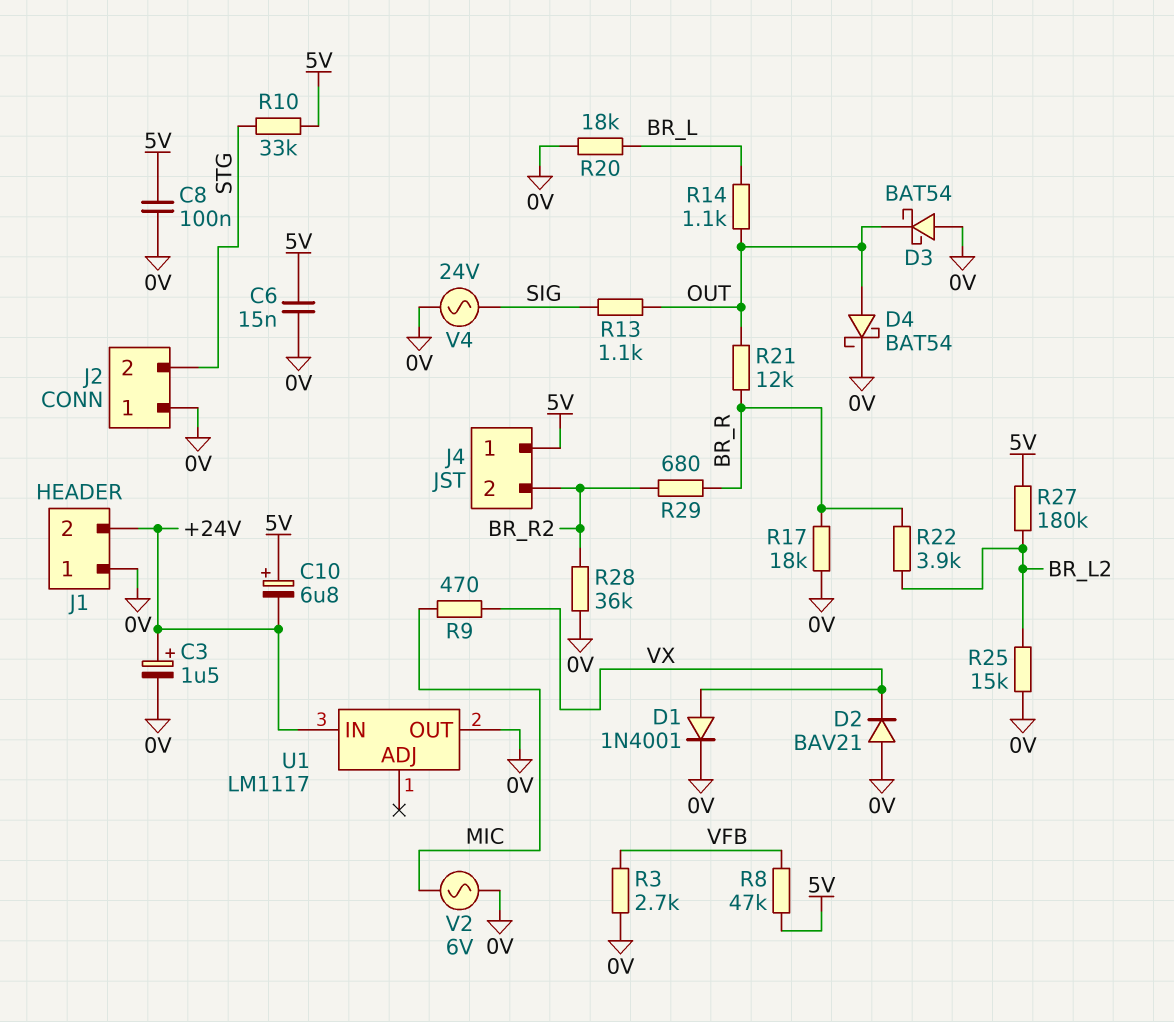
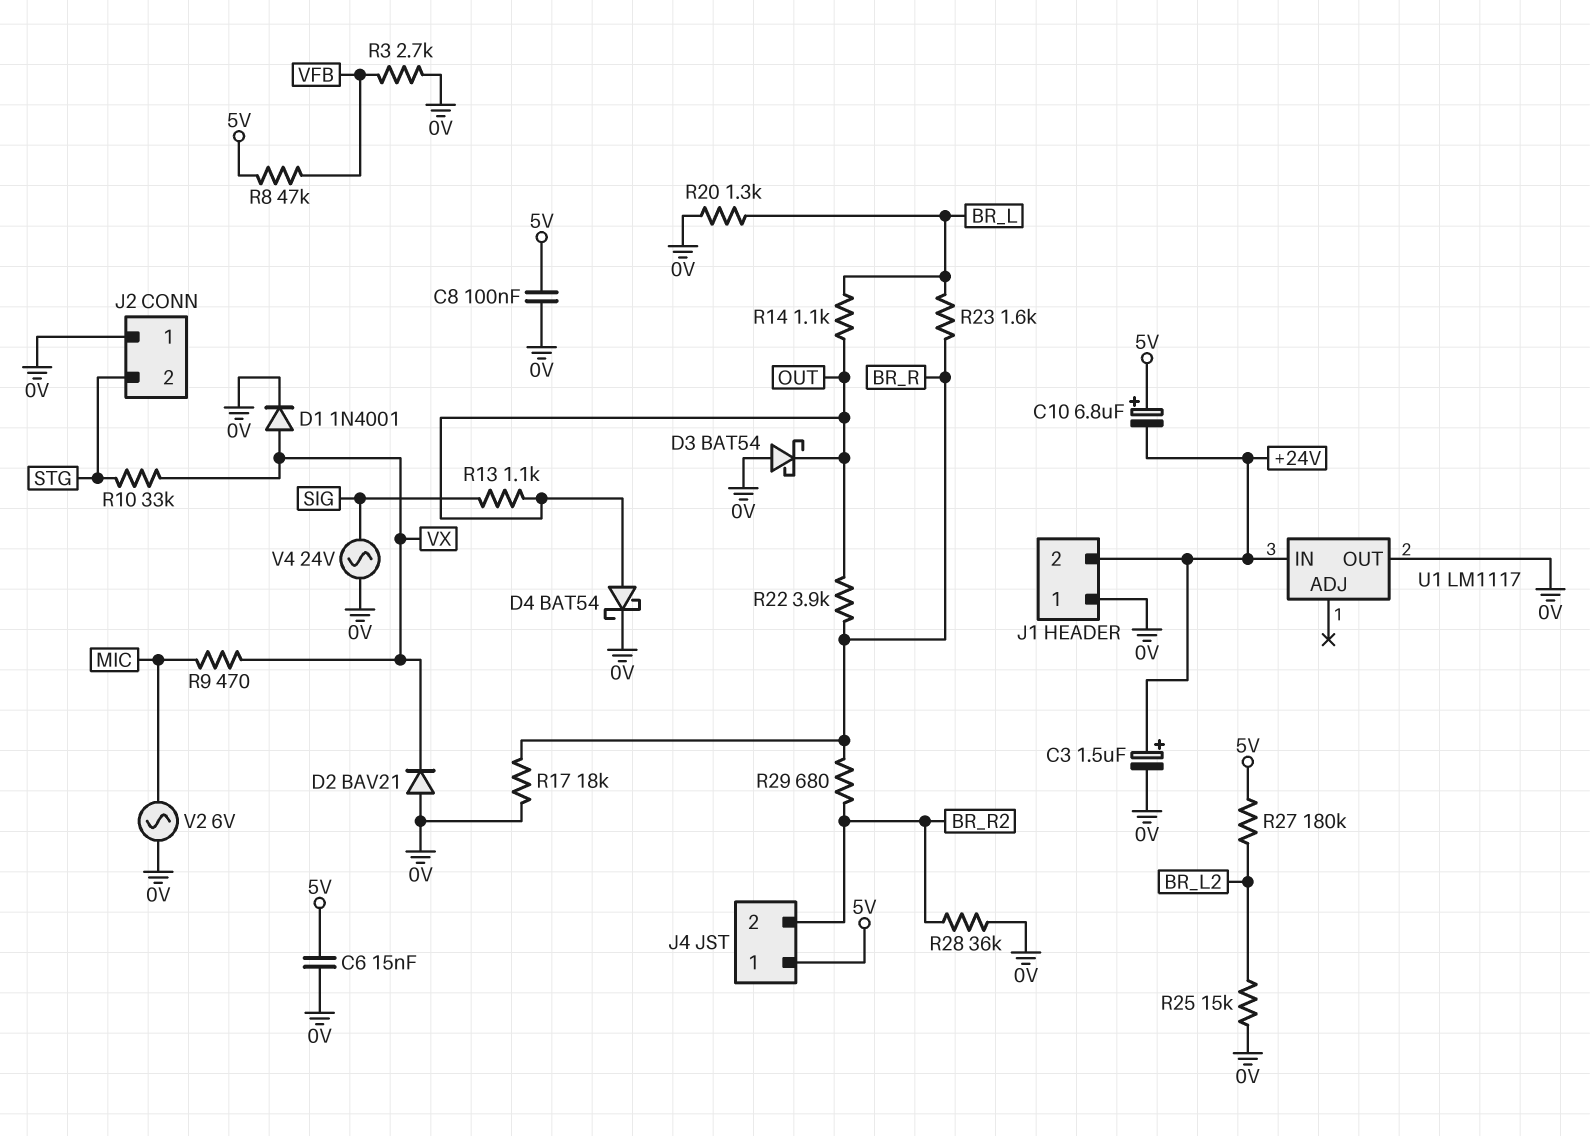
R10: 33k (5V, STG) -> 33k (STG, VX)
R20: 18k (0V, BR_L) -> 1.3k (0V, BR_L)
R21: 12k (BR_R, OUT) -> none
R22: 3.9k (BR_L2, BR_R) -> 3.9k (BR_R, OUT)
R23: none -> 1.6k (BR_L, BR_R)

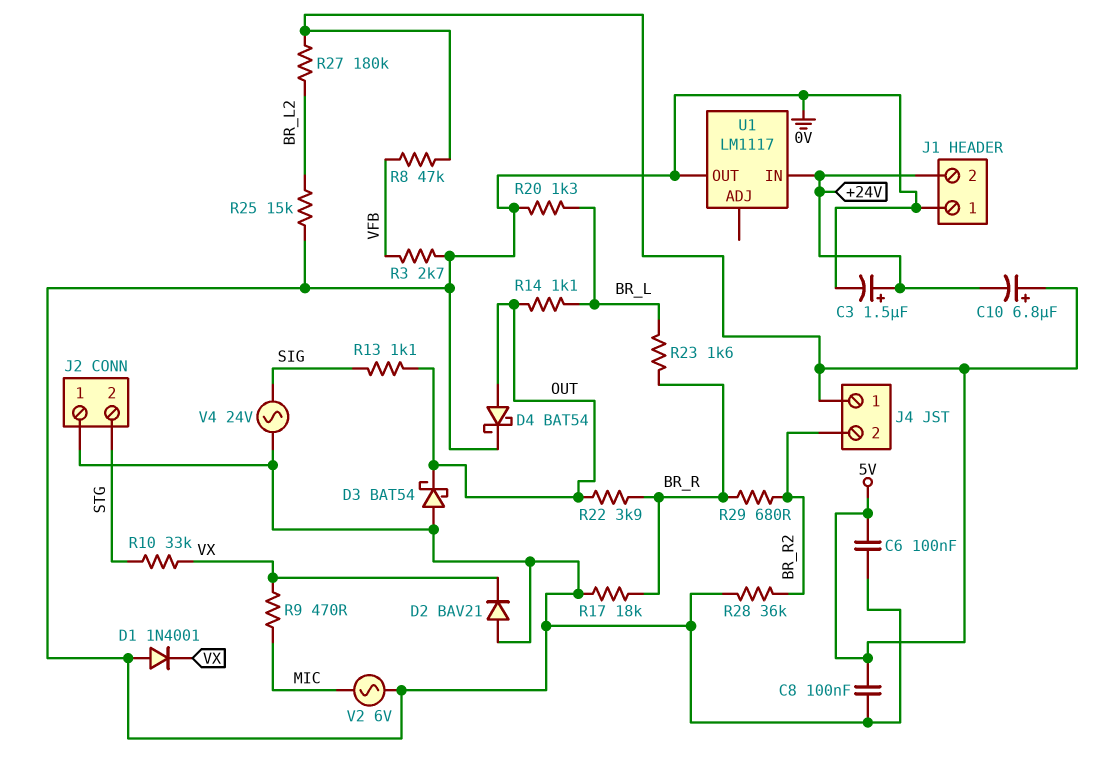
C6: 15nF (0V, 5V) -> 100nF (0V, 5V)
D1: diode 1N4001 (A VX, K 0V) -> diode 1N4001 (A 0V, K VX)

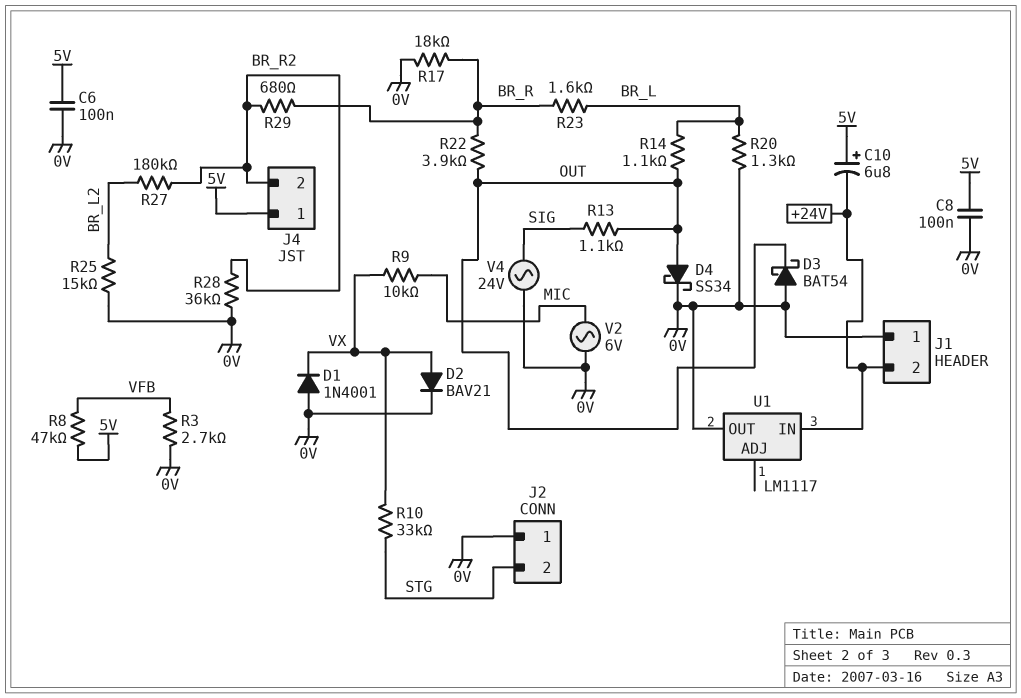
C3: 1.5uF (plus +24V, minus 0V) -> none
D2: diode BAV21 (A 0V, K VX) -> diode BAV21 (A VX, K 0V)
D4: schottky BAT54 (A OUT, K 0V) -> schottky SS34 (A OUT, K 0V)
R9: 470 (MIC, VX) -> 10k (MIC, VX)
R27: 180k (5V, BR_L2) -> 180k (BR_L2, BR_R2)

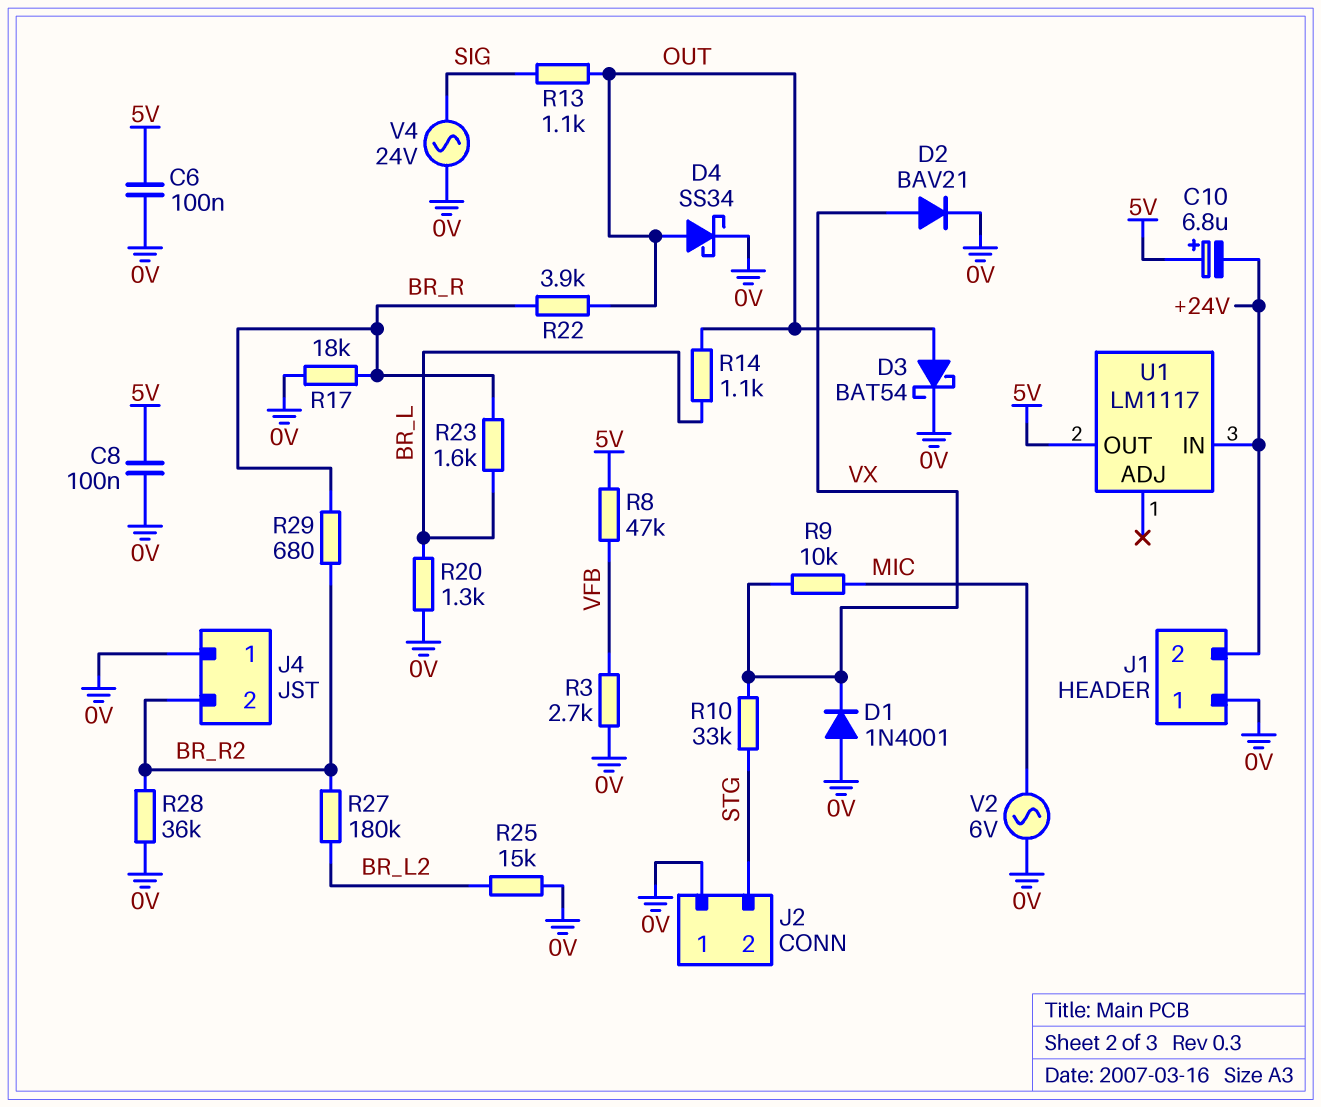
D3: schottky BAT54 (A 0V, K OUT) -> schottky BAT54 (A OUT, K 0V)
J4 pin 1: 5V -> 0V
U1 pin OUT: 0V -> 5V

